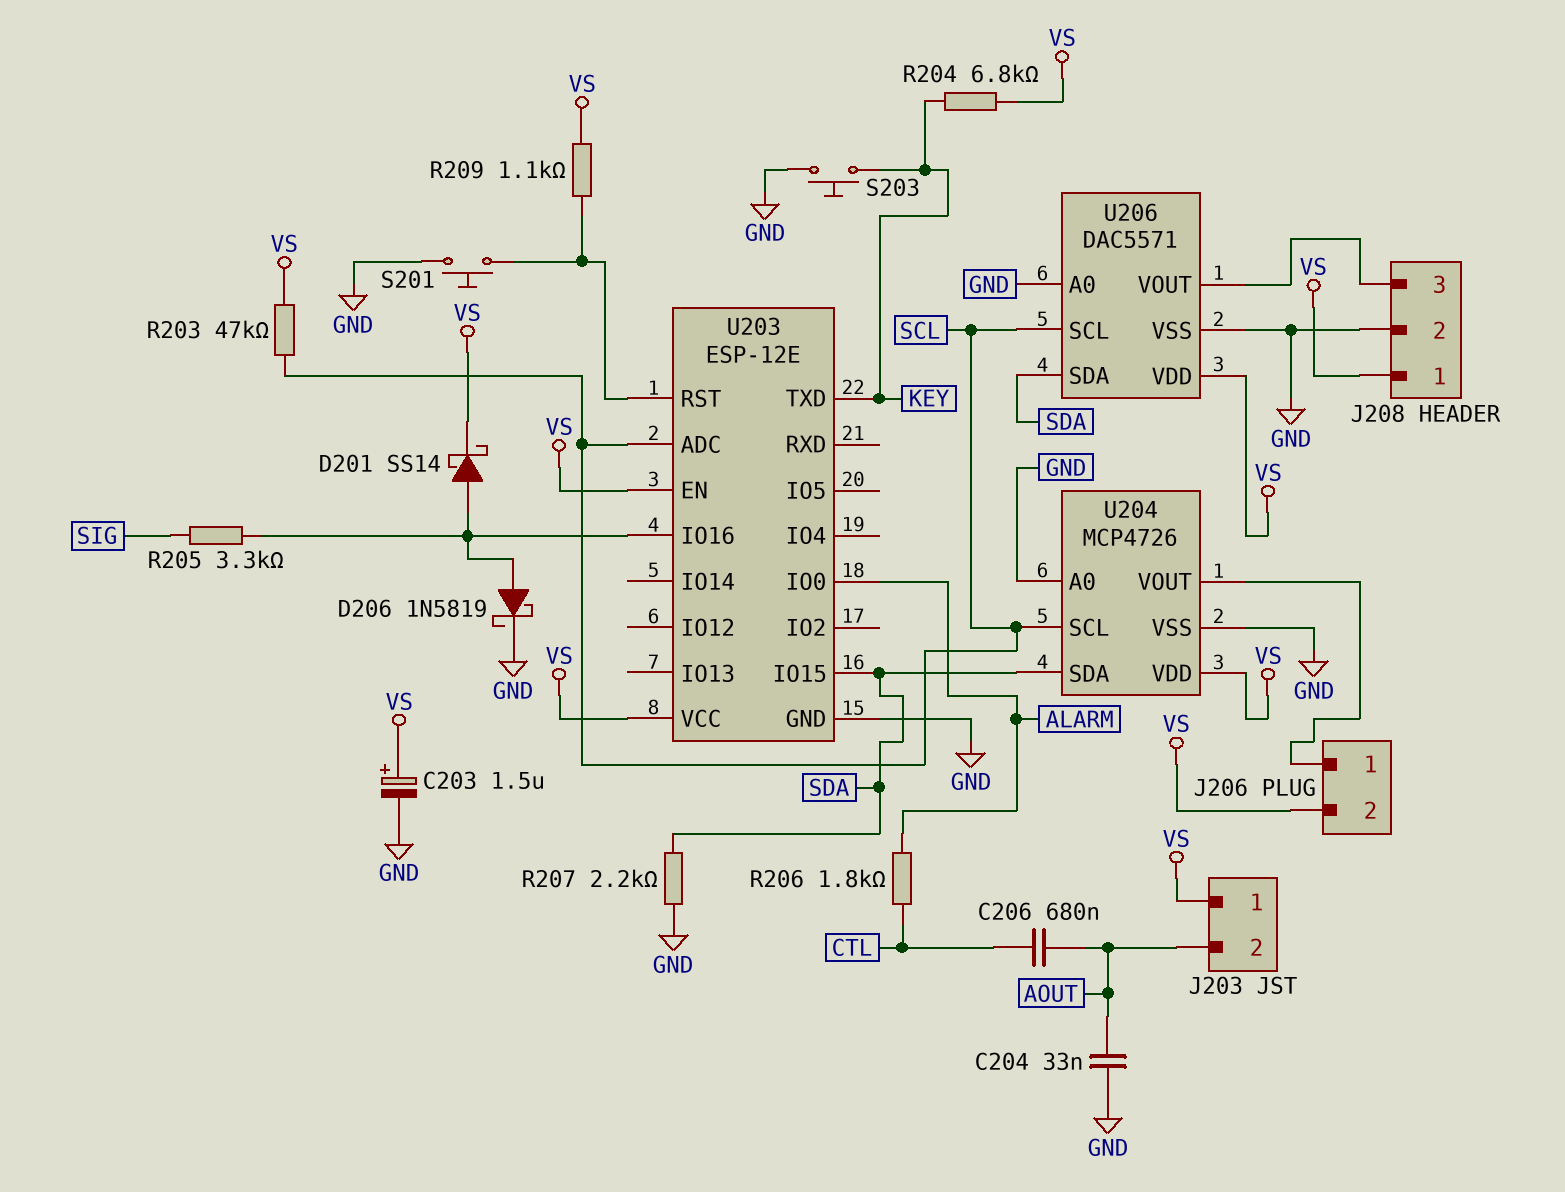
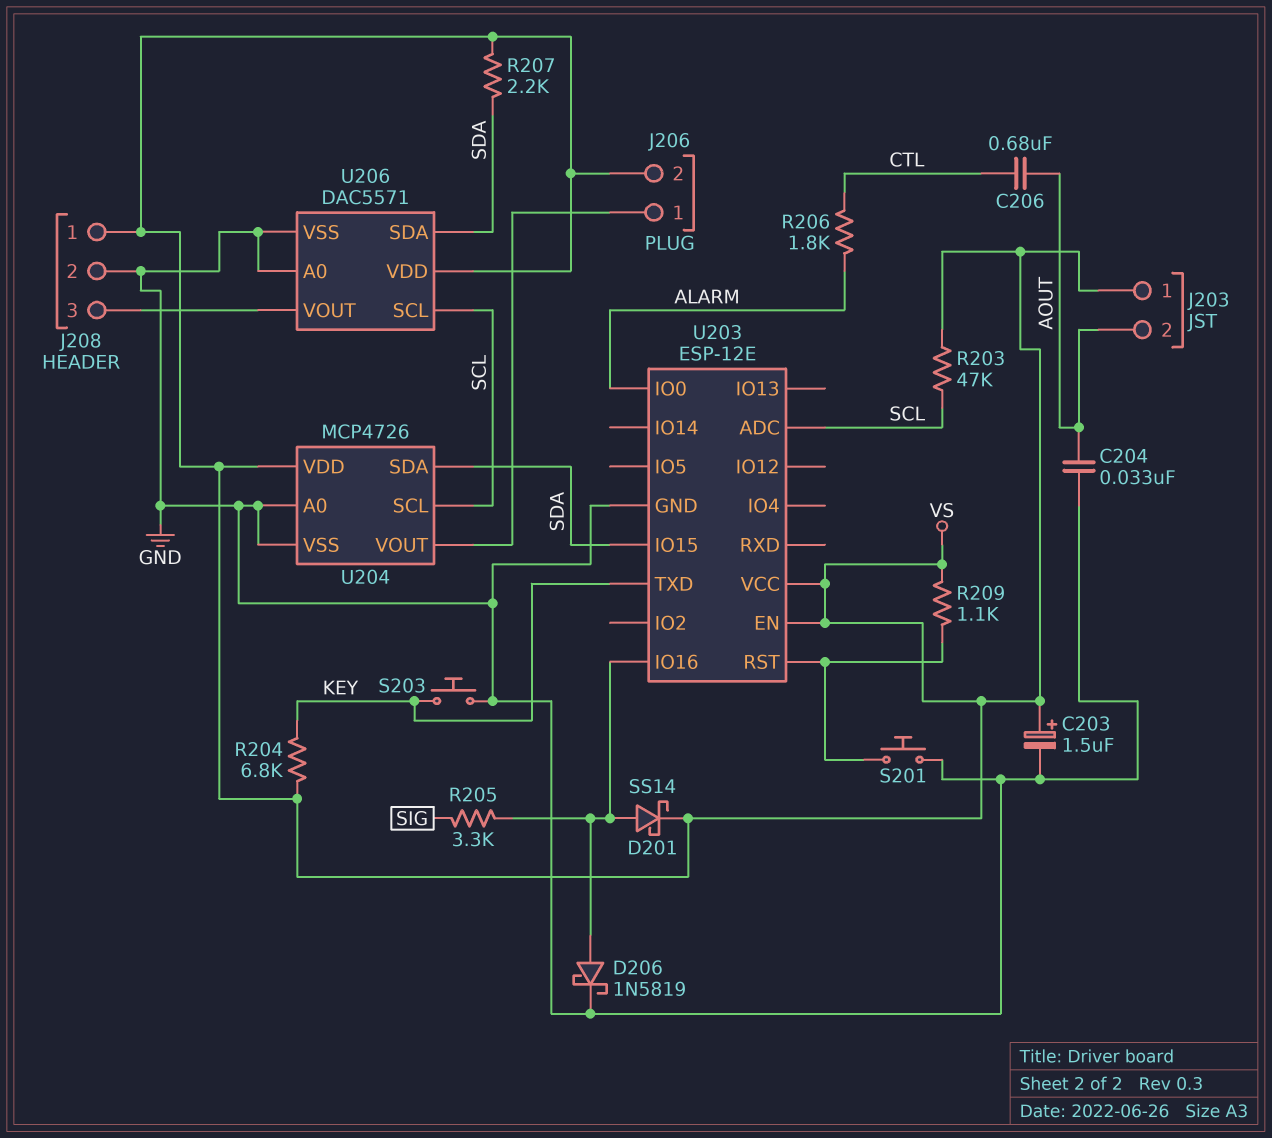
R207: 2.2k (GND, SDA) -> 2.2k (SDA, VS)

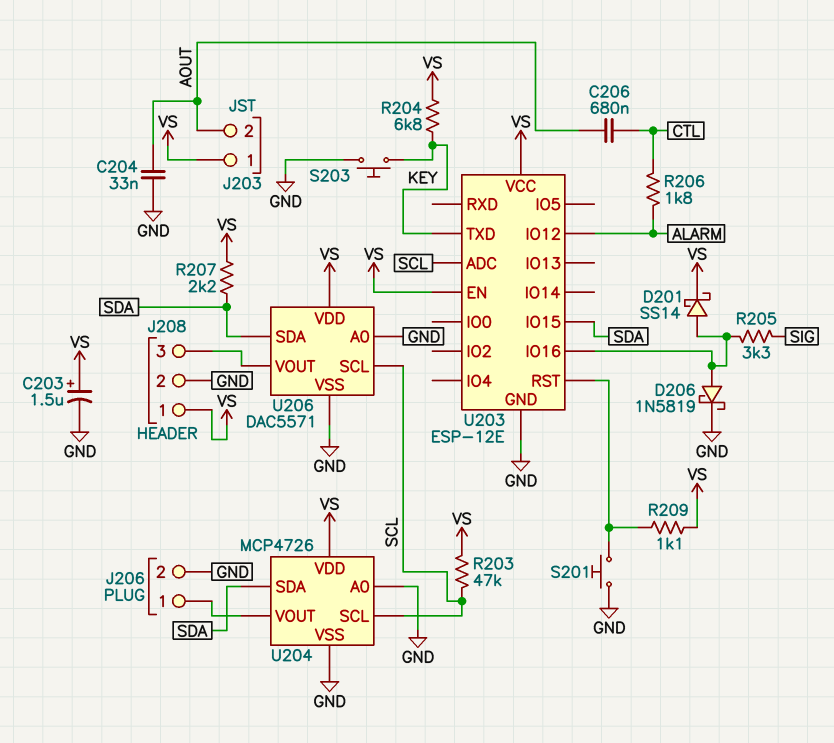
J206 pin 2: VS -> GND
U203 pin IO0: ALARM -> none
U203 pin IO12: none -> ALARM

